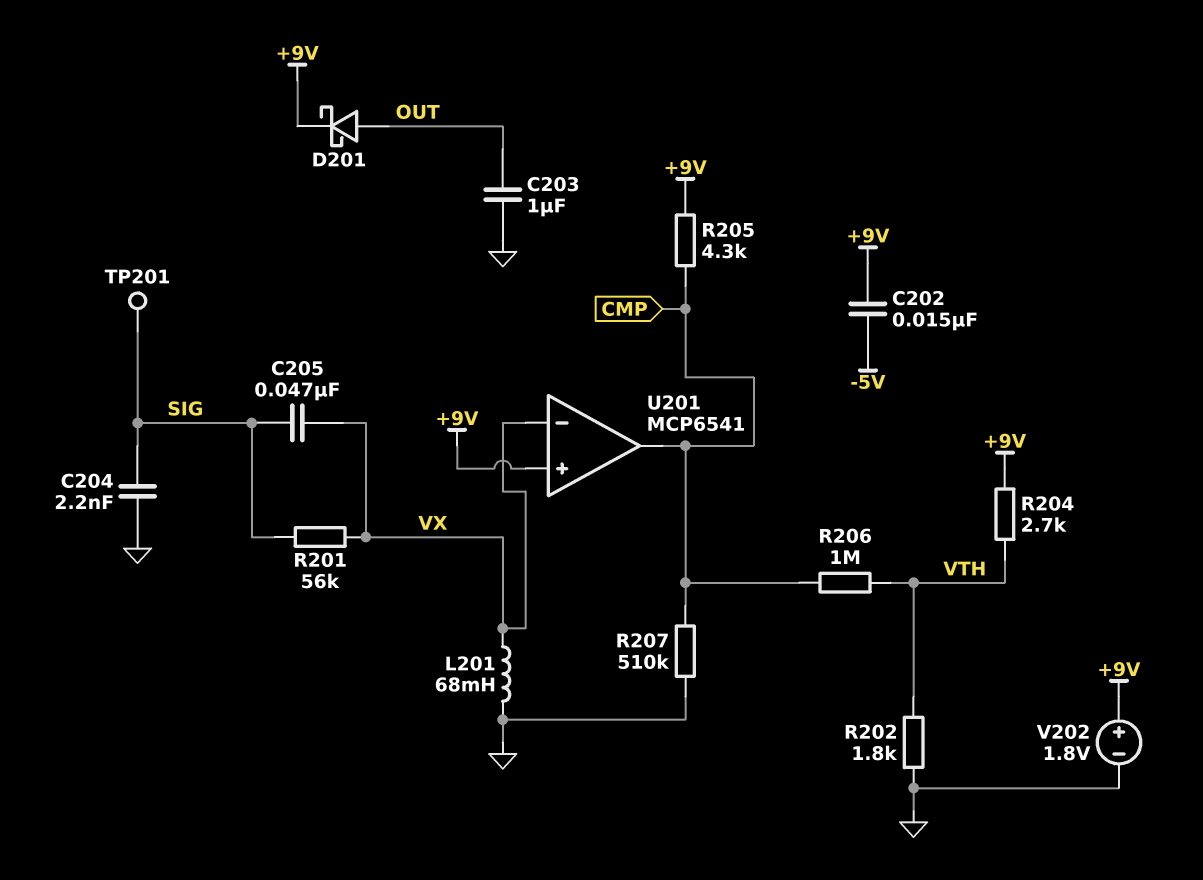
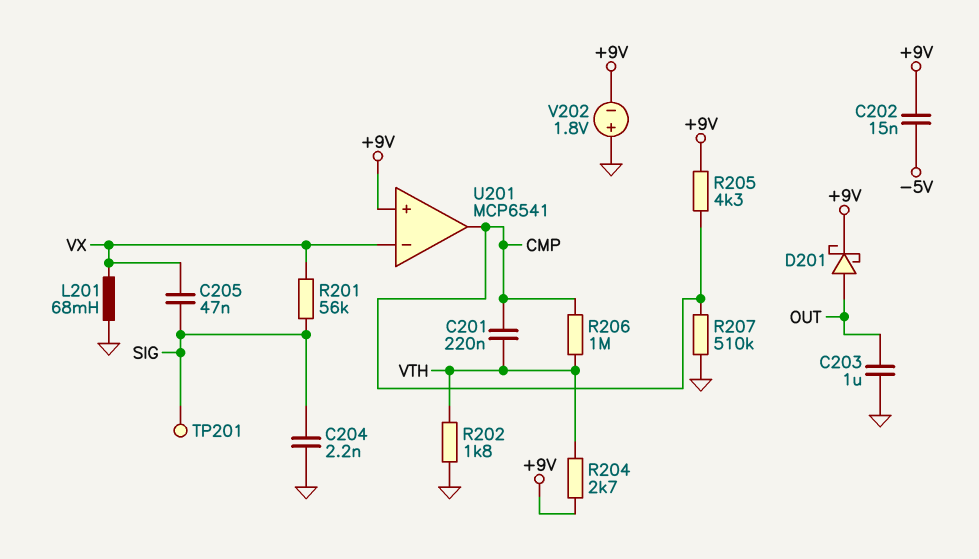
C201: none -> 220nF (CMP, VTH)
V202: 1.8V (plus +9V, minus GND) -> 1.8V (plus GND, minus +9V)

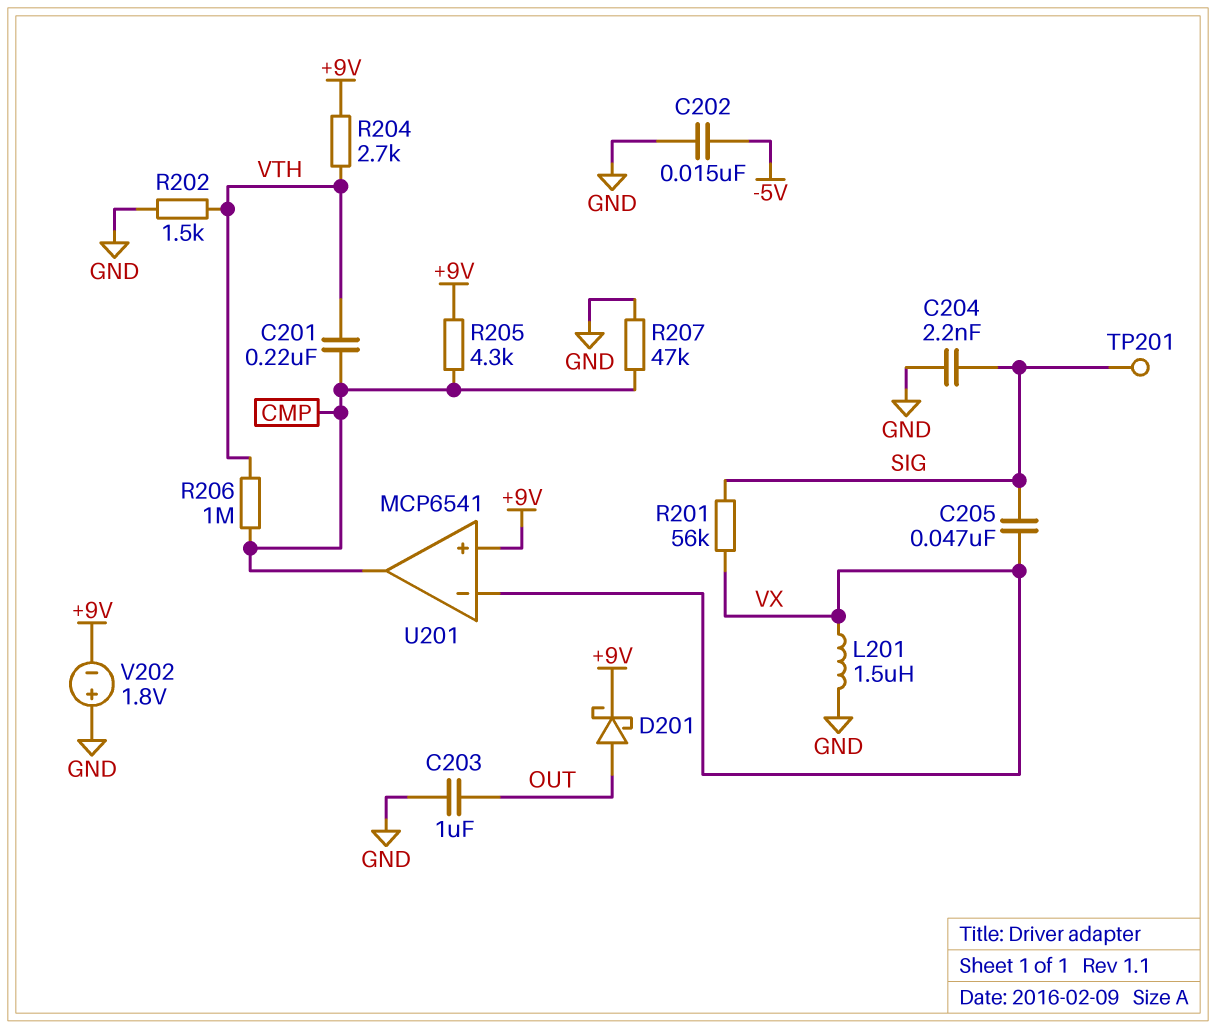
C202: 15nF (+9V, -5V) -> 15nF (-5V, GND)
L201: 68mH (GND, VX) -> 1.5uH (GND, VX)
R202: 1.8k (GND, VTH) -> 1.5k (GND, VTH)
R207: 510k (CMP, GND) -> 47k (CMP, GND)

